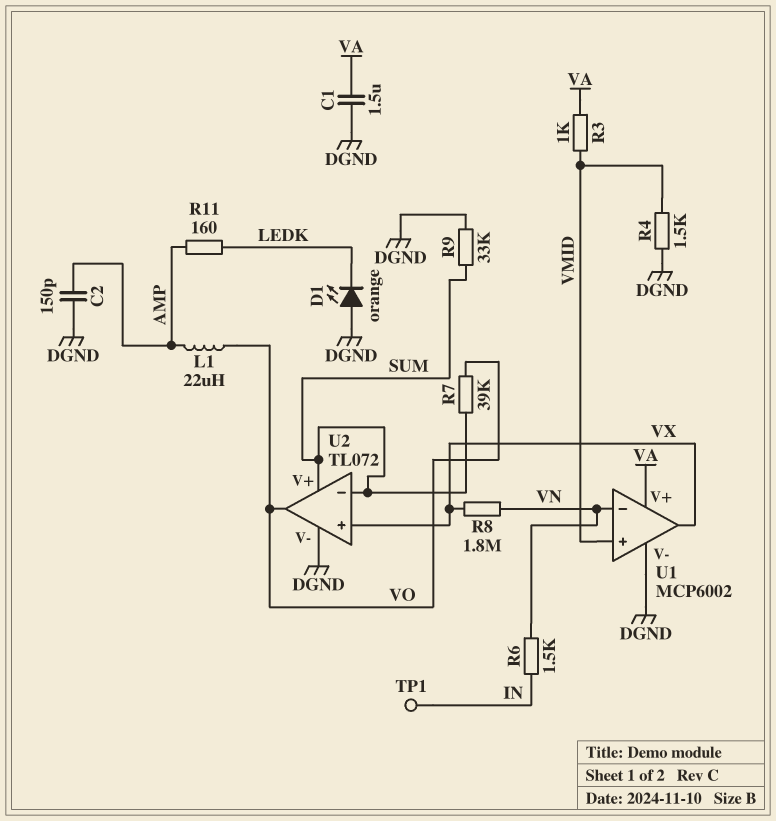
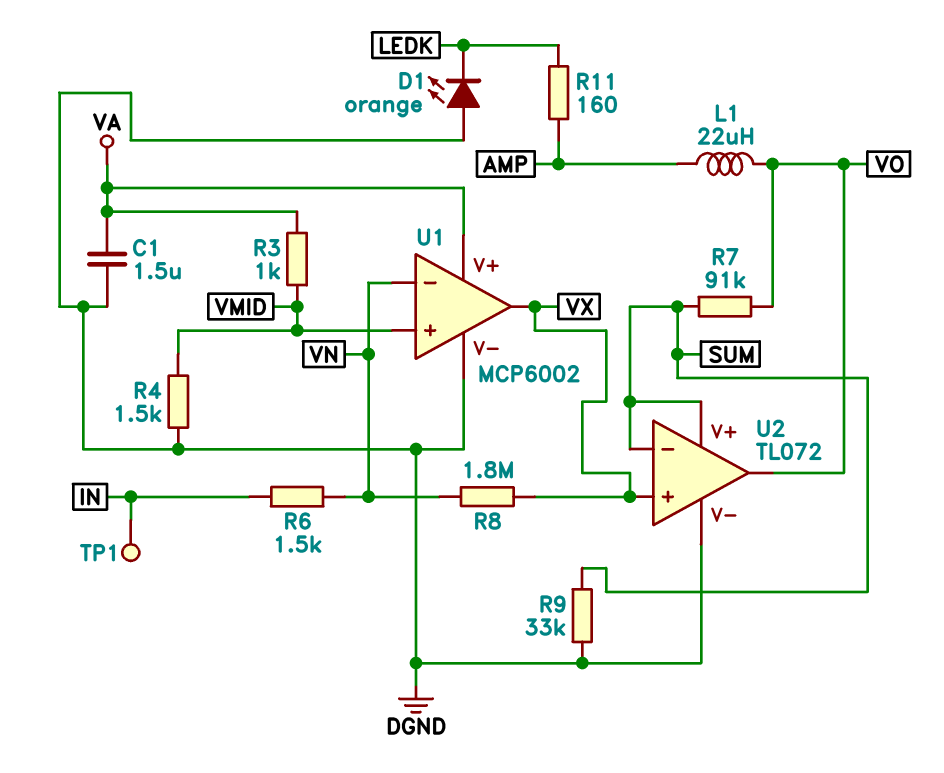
C2: 150pF (AMP, DGND) -> none
R7: 39k (SUM, VO) -> 91k (SUM, VO)

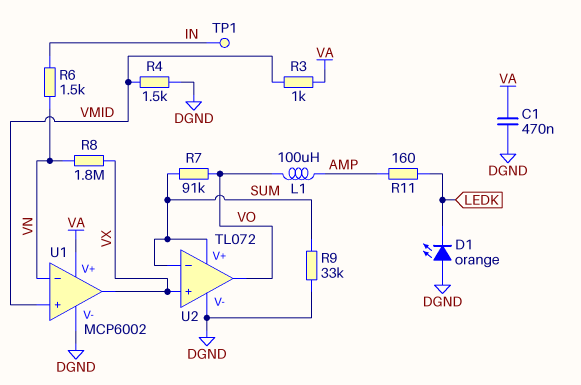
C1: 1.5uF (DGND, VA) -> 470nF (DGND, VA)
L1: 22uH (AMP, VO) -> 100uH (AMP, VO)

